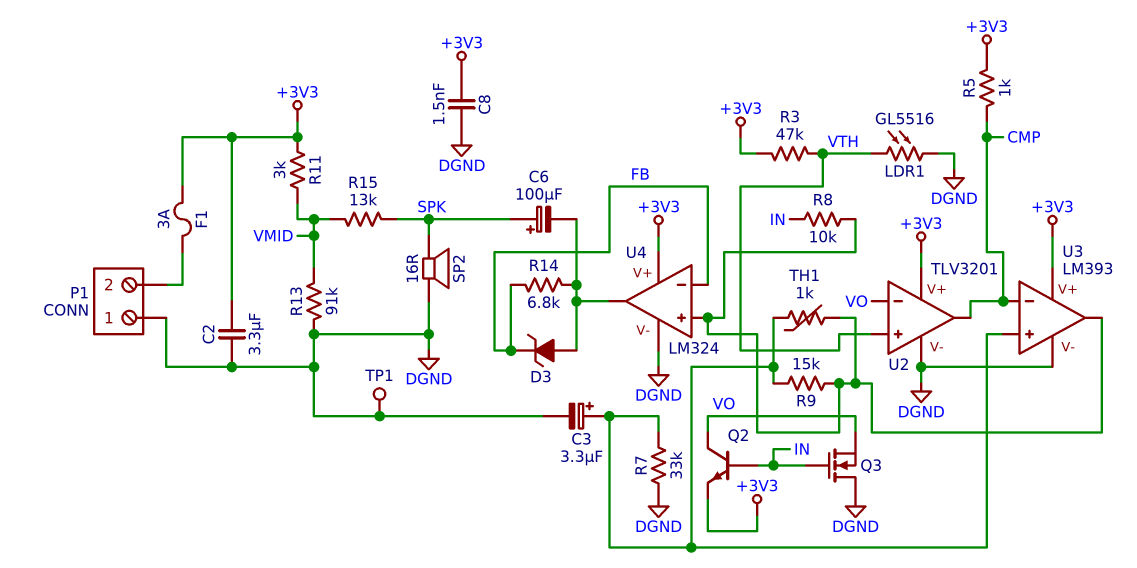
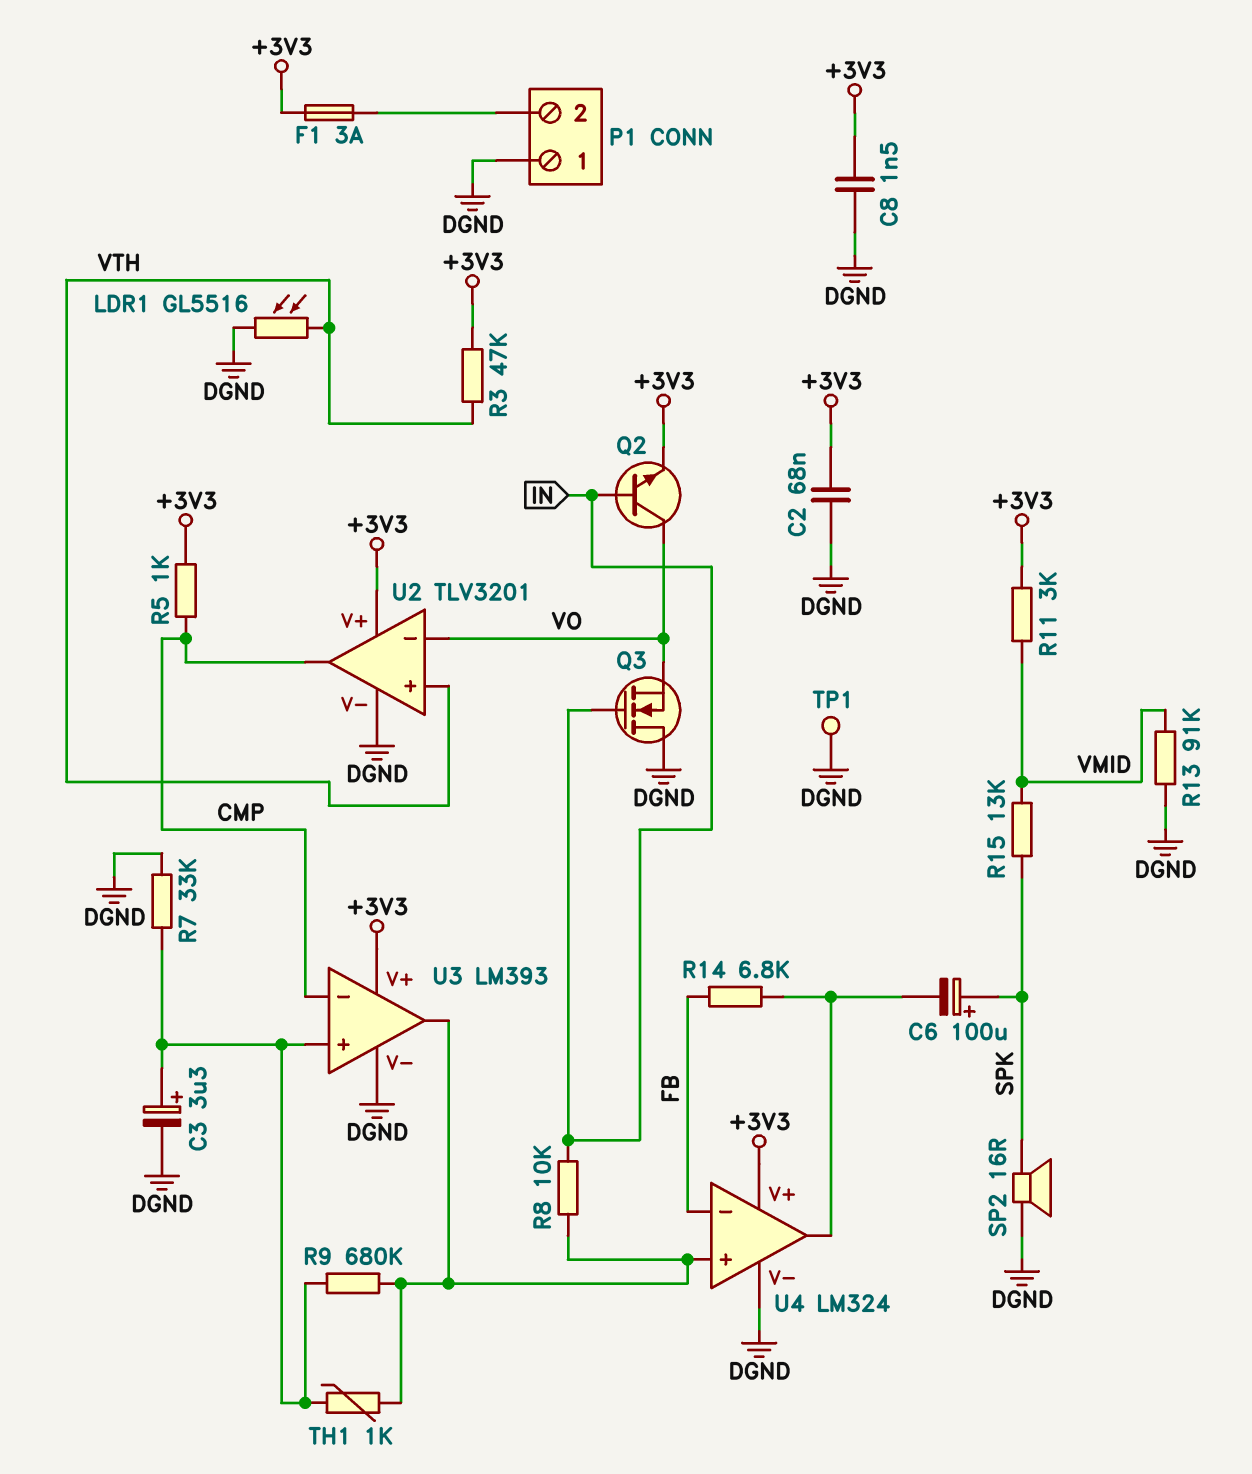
C2: 3.3uF (+3V3, DGND) -> 68nF (+3V3, DGND)
D3: zener (A U4/out, K FB) -> none
R9: 15k (U3/in+, U3/out) -> 680k (U3/in+, U3/out)

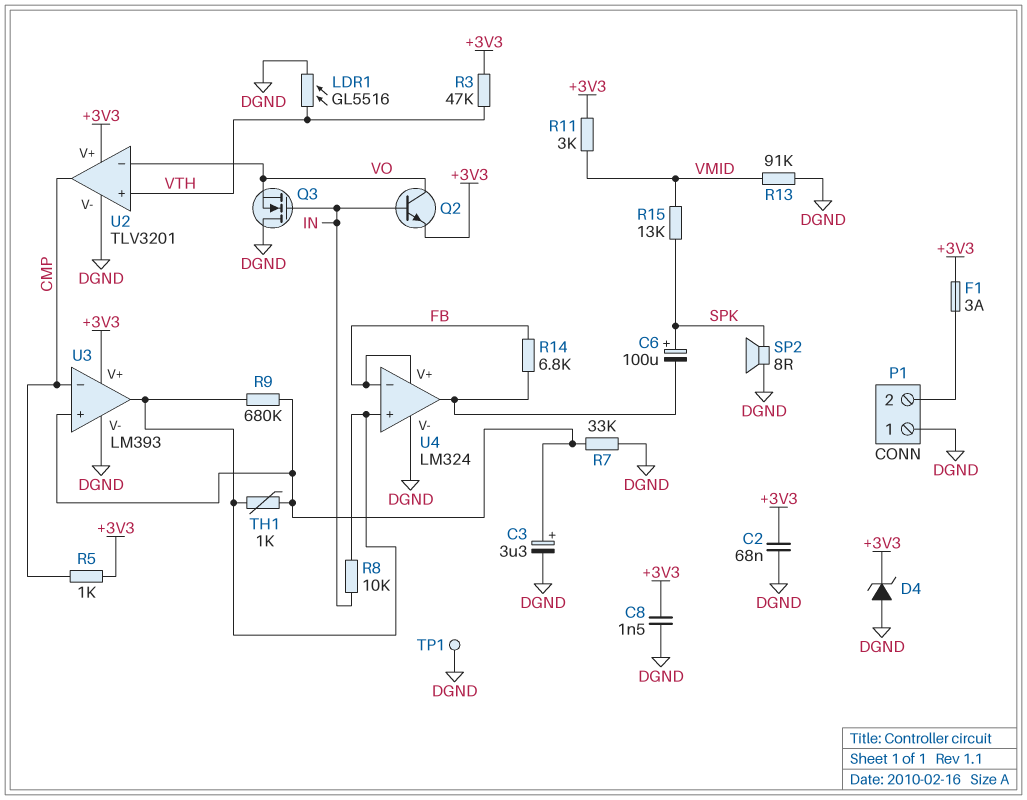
D4: none -> zener (A DGND, K +3V3)
SP2: speaker 16R (DGND, SPK) -> speaker 8R (DGND, SPK)
U4 pin V+: +3V3 -> FB

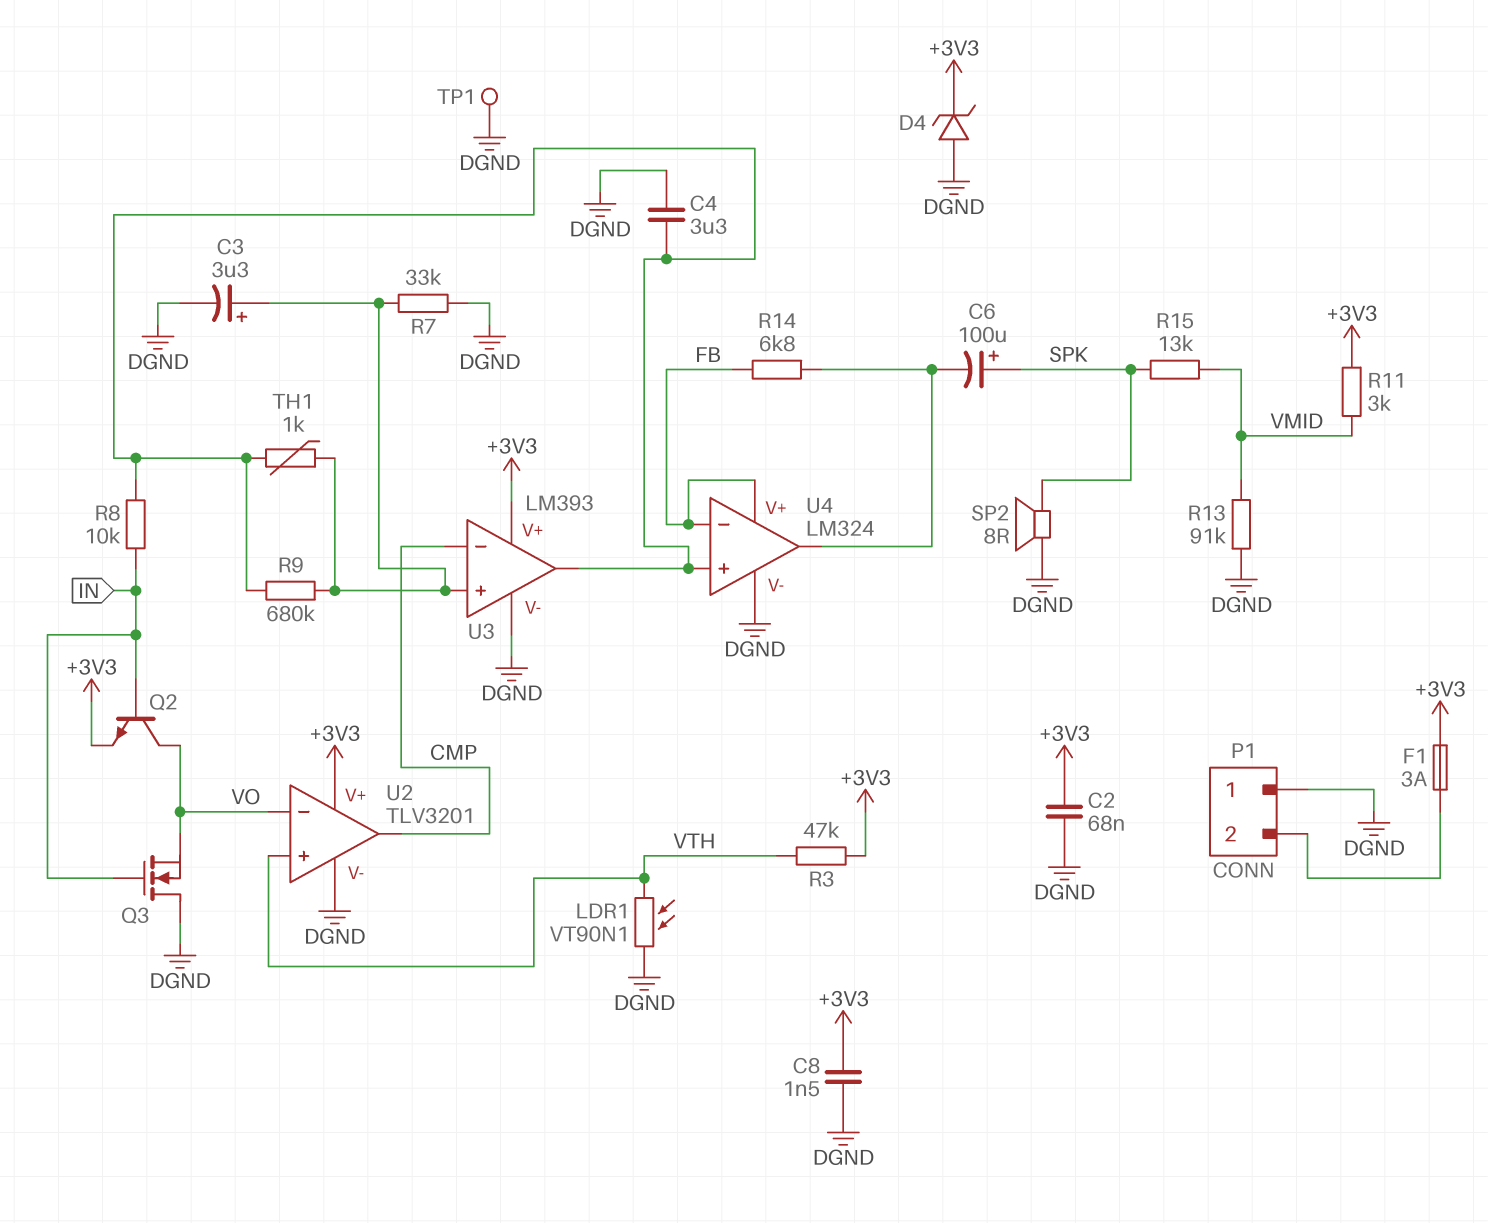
C4: none -> 3.3uF (DGND, U3/out)
LDR1: GL5516 (DGND, VTH) -> VT90N1 (DGND, VTH)
R5: 1k (+3V3, CMP) -> none

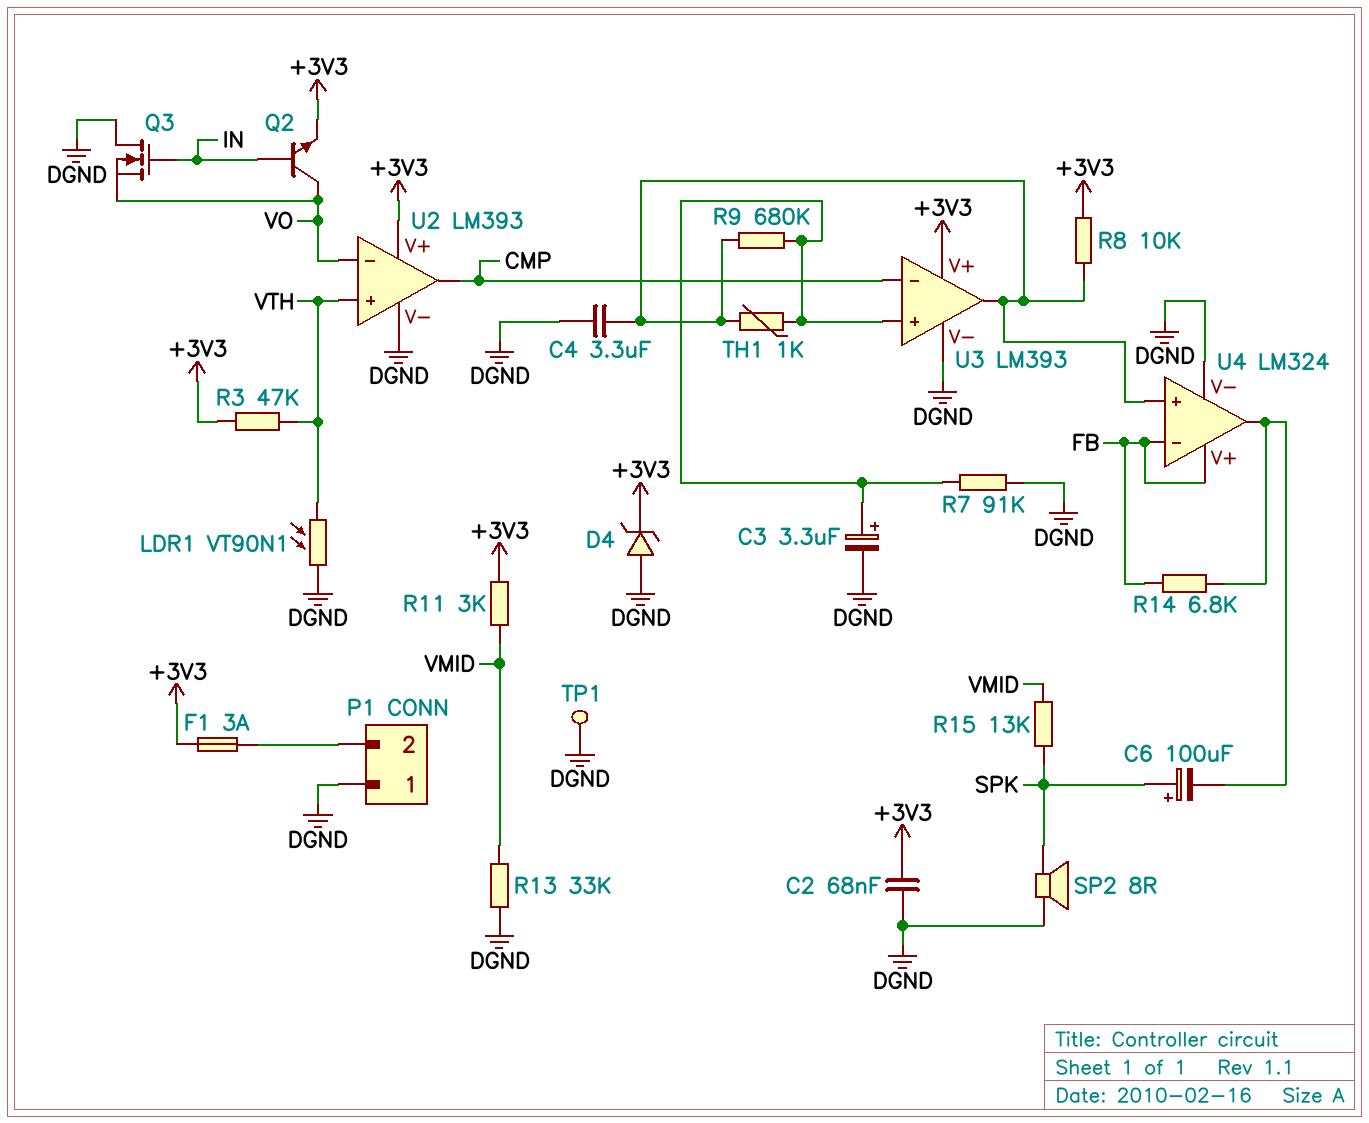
C8: 1.5nF (+3V3, DGND) -> none
R7: 33k (DGND, U3/in+) -> 91k (DGND, U3/in+)
R8: 10k (IN, U3/out) -> 10k (+3V3, U3/out)
R13: 91k (DGND, VMID) -> 33k (DGND, VMID)
U2: TLV3201 -> LM393

